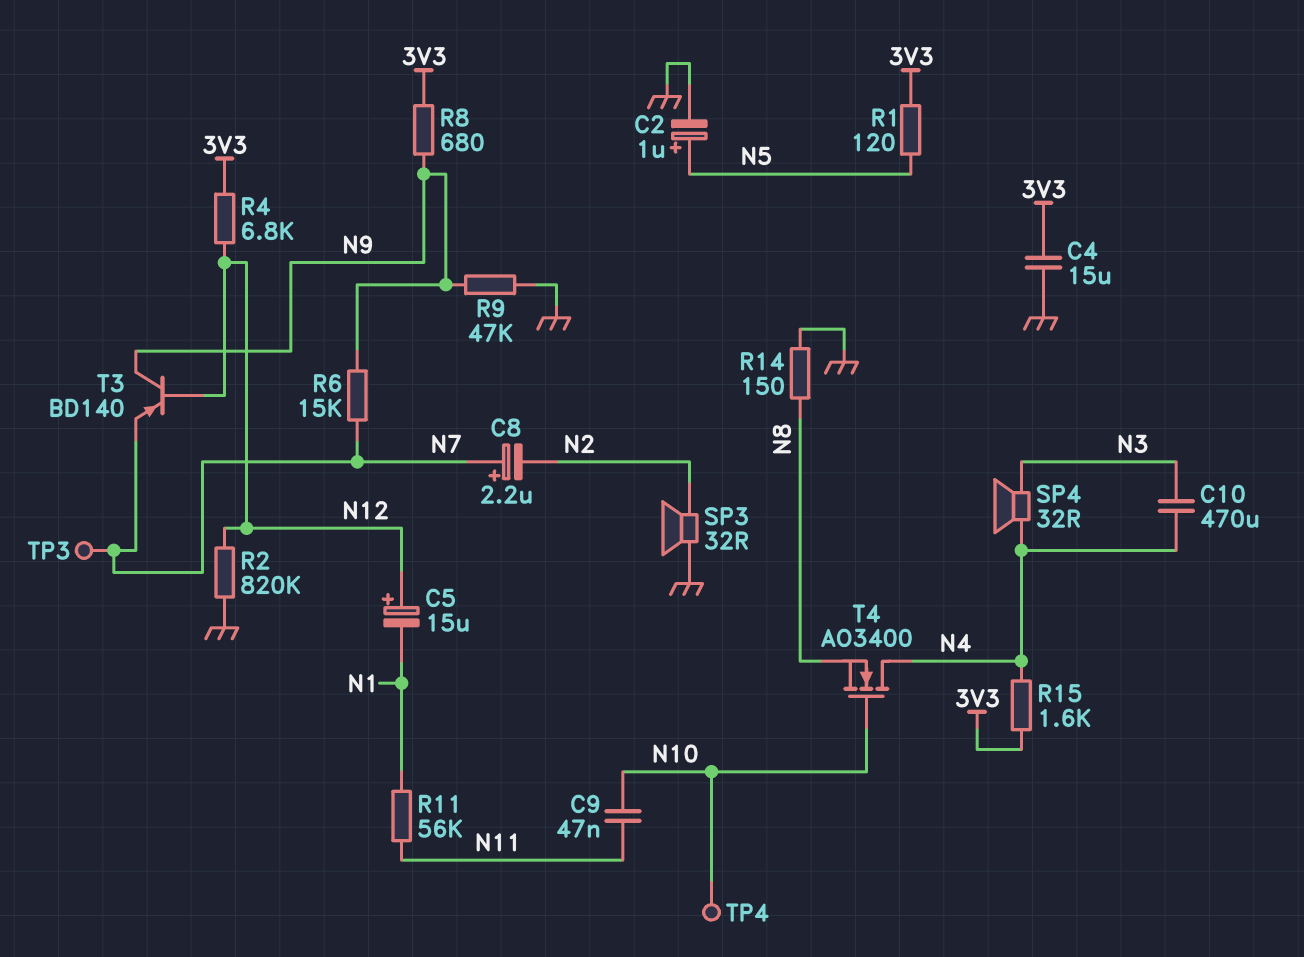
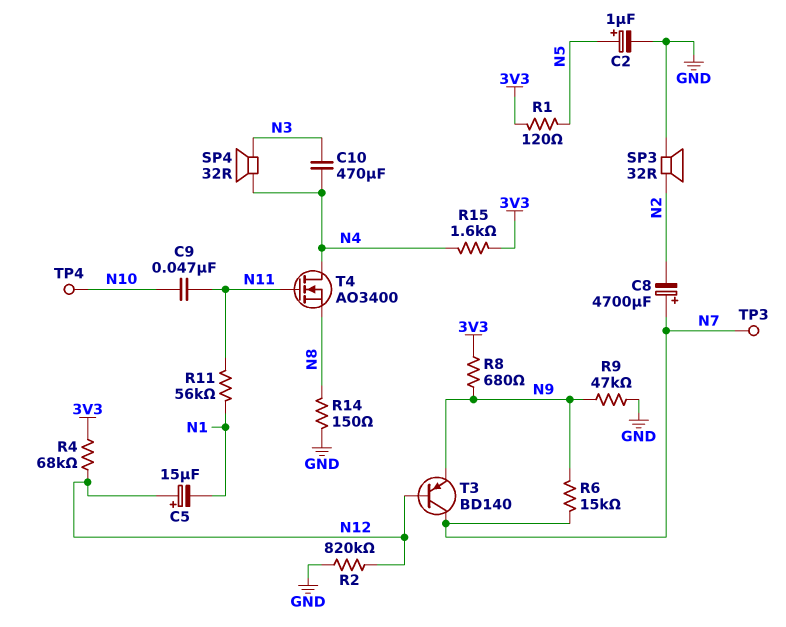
C4: 15uF (3V3, GND) -> none
C8: 2.2uF (plus N7, minus N2) -> 4700uF (plus N7, minus N2)
R4: 6.8k (3V3, N12) -> 68k (3V3, N12)
T3: PNP BD140 (B N12, C N9, E N7) -> PNP BD140 (B N12, C N7, E N9)
T4: NMOS AO3400 (G N10, D N4, S N8) -> NMOS AO3400 (G N11, D N4, S N8)

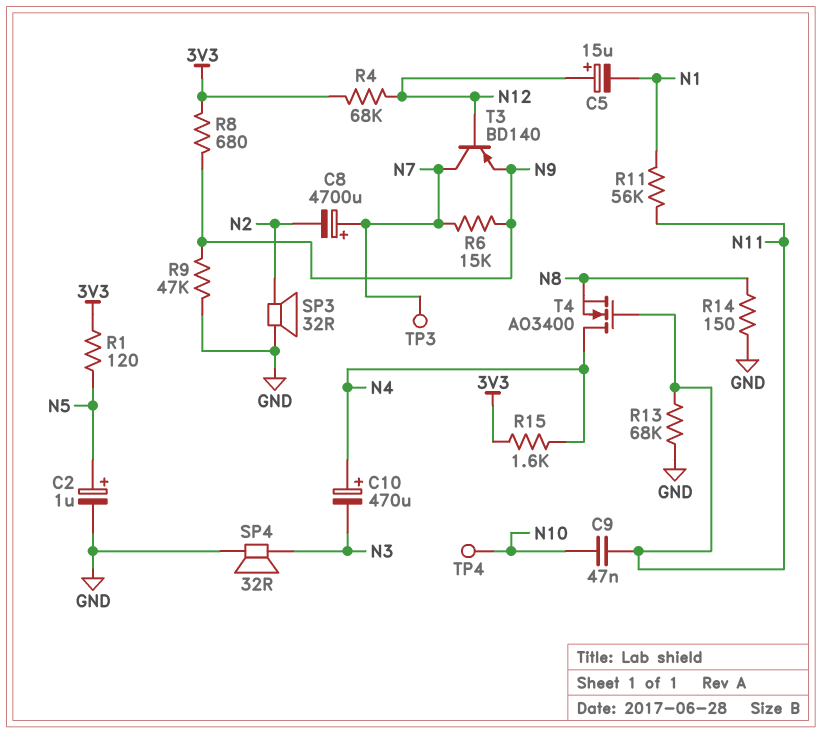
C10: 470uF (N3, N4) -> 470uF (plus N4, minus N3)
R2: 820k (GND, N12) -> none
R13: none -> 68k (GND, N11)
SP4: speaker 32R (N3, N4) -> speaker 32R (GND, N3)

